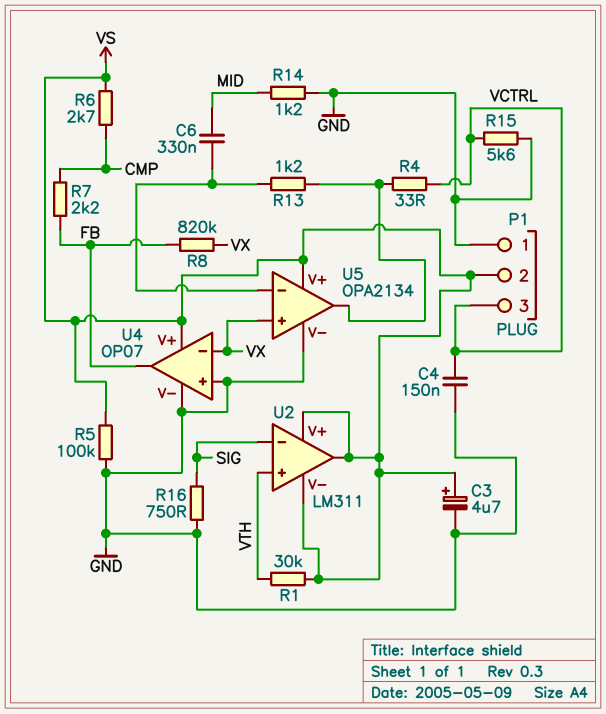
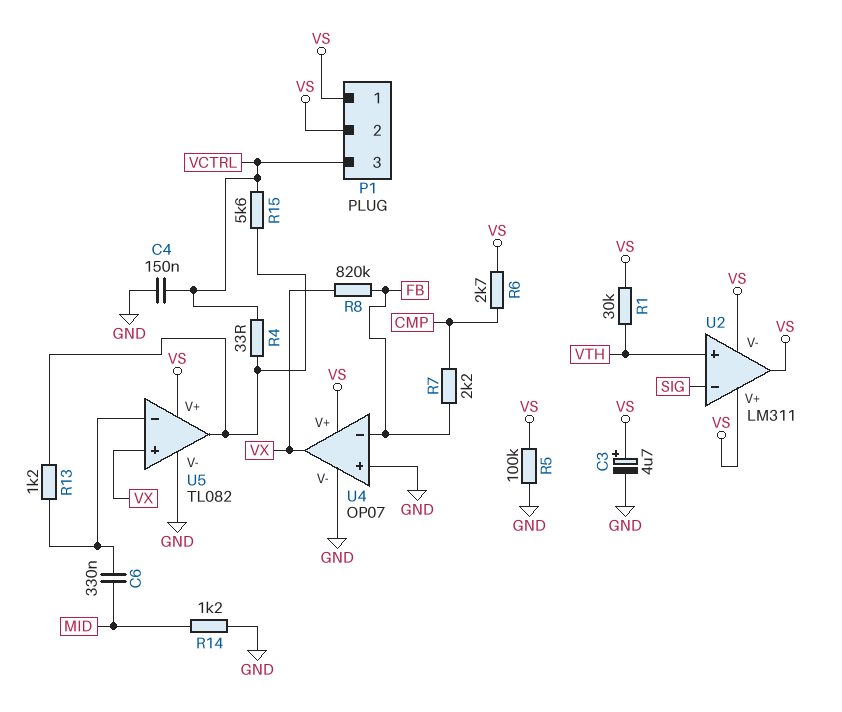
P1 pin 1: GND -> VS
R15: 5.6k (GND, VCTRL) -> 5.6k (U5/out, VCTRL)
R16: 750 (GND, SIG) -> none
U4 pin in-: VX -> FB
U4 pin out: FB -> VX
U5: OPA2134 -> TL082

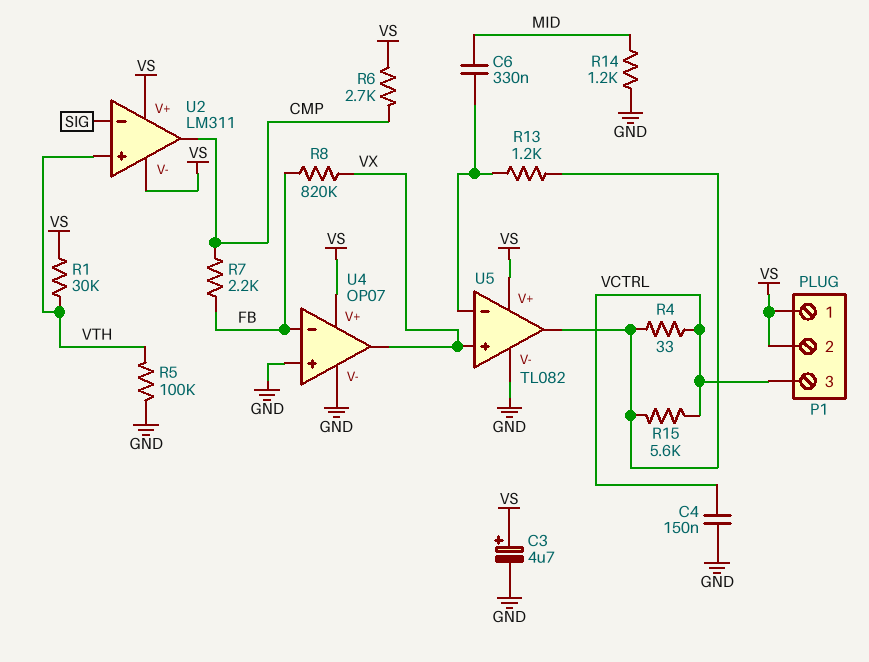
R5: 100k (GND, VS) -> 100k (GND, VTH)
U2 pin out: VS -> CMP

